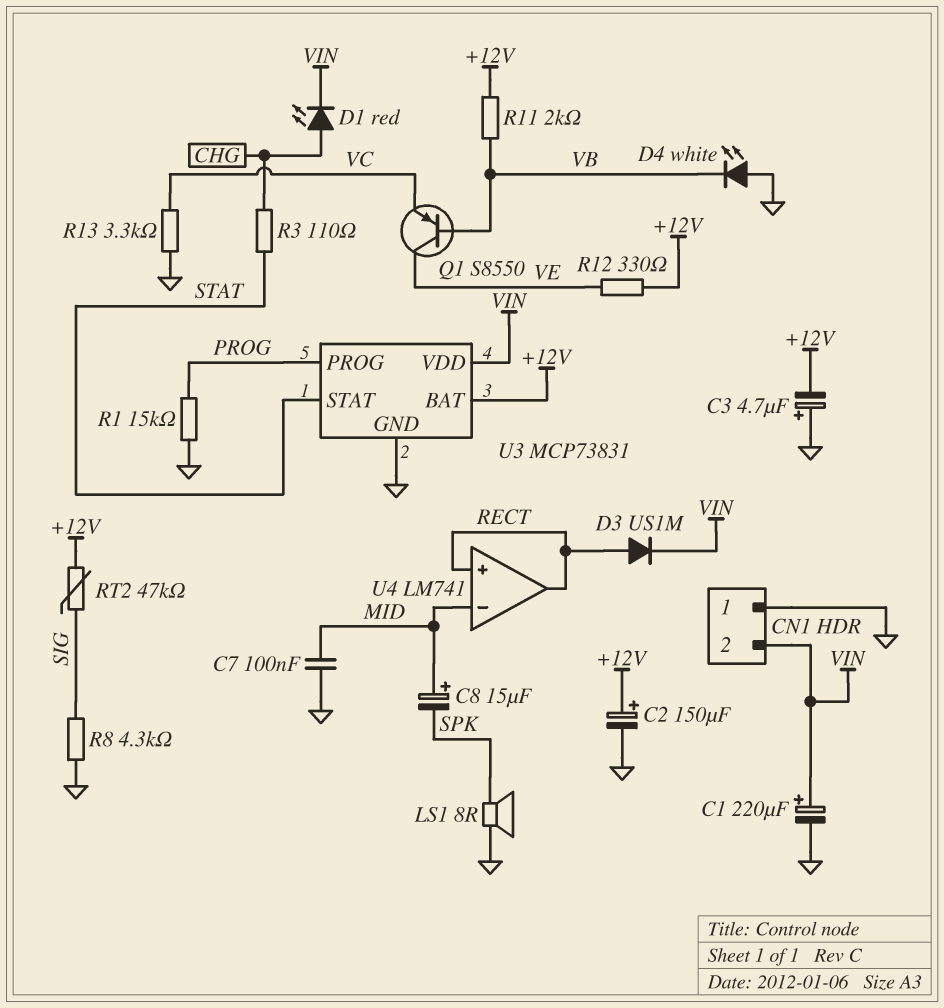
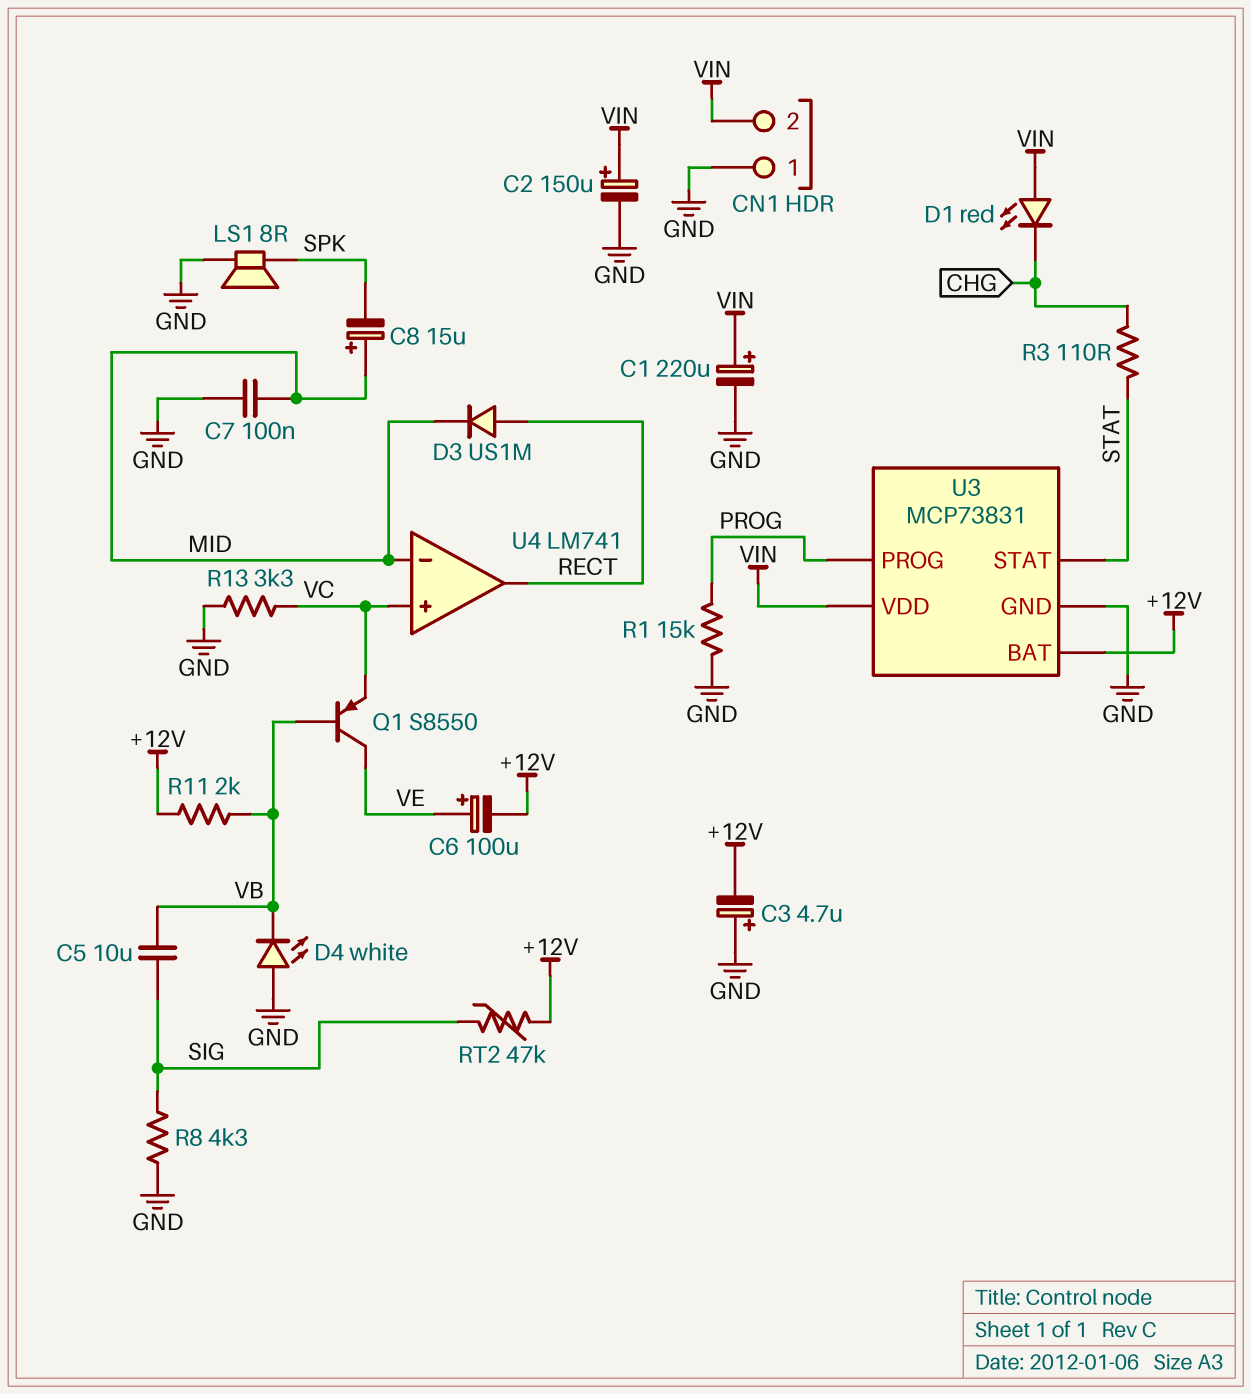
C2: 150uF (plus +12V, minus GND) -> 150uF (plus VIN, minus GND)
C5: none -> 10uF (SIG, VB)
C6: none -> 100uF (plus VE, minus +12V)
D1: LED red (A CHG, K VIN) -> LED red (A VIN, K CHG)
D3: diode US1M (A RECT, K VIN) -> diode US1M (A RECT, K MID)
R12: 330 (+12V, VE) -> none
U4 pin in+: RECT -> VC

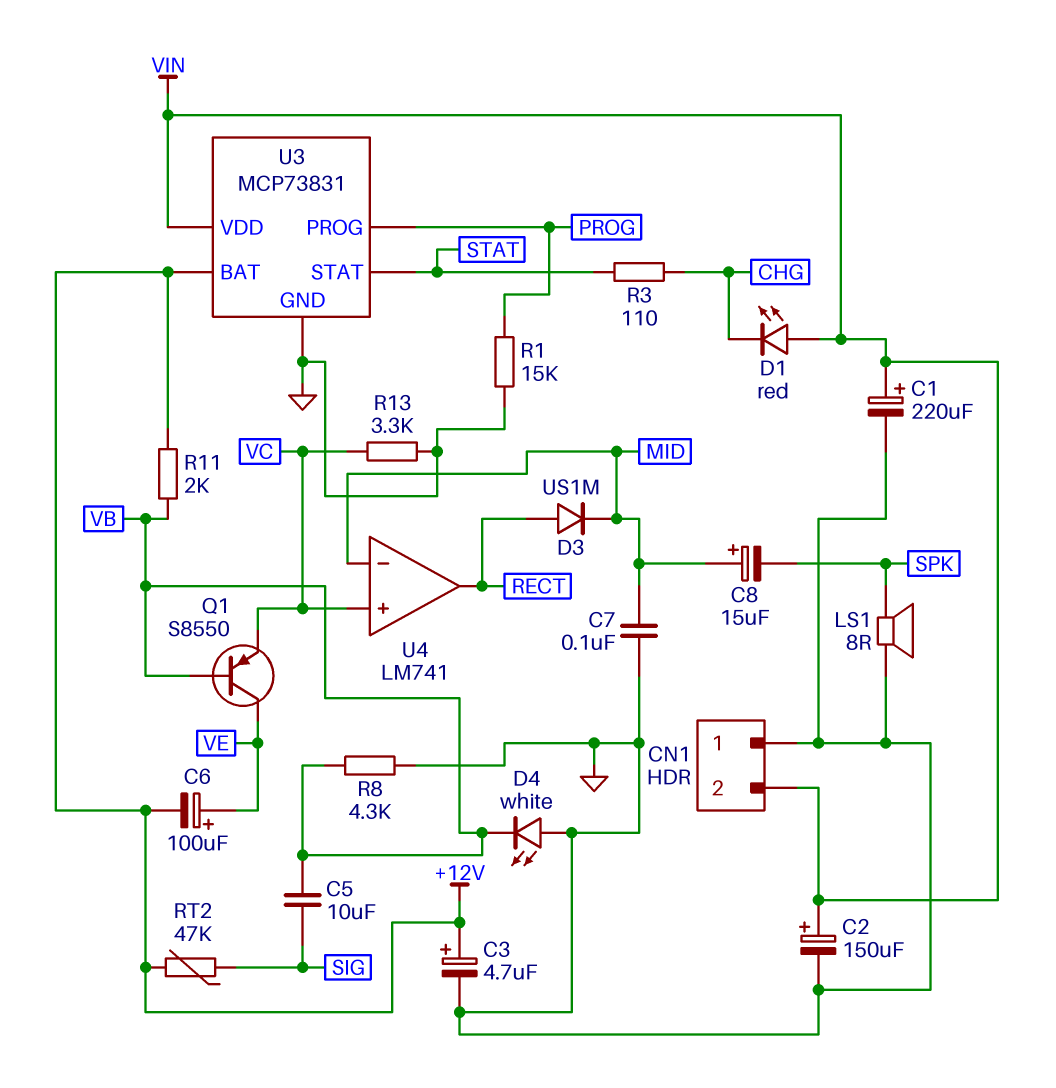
C3: 4.7uF (plus GND, minus +12V) -> 4.7uF (plus +12V, minus GND)
R8: 4.3k (GND, SIG) -> 4.3k (GND, VB)

